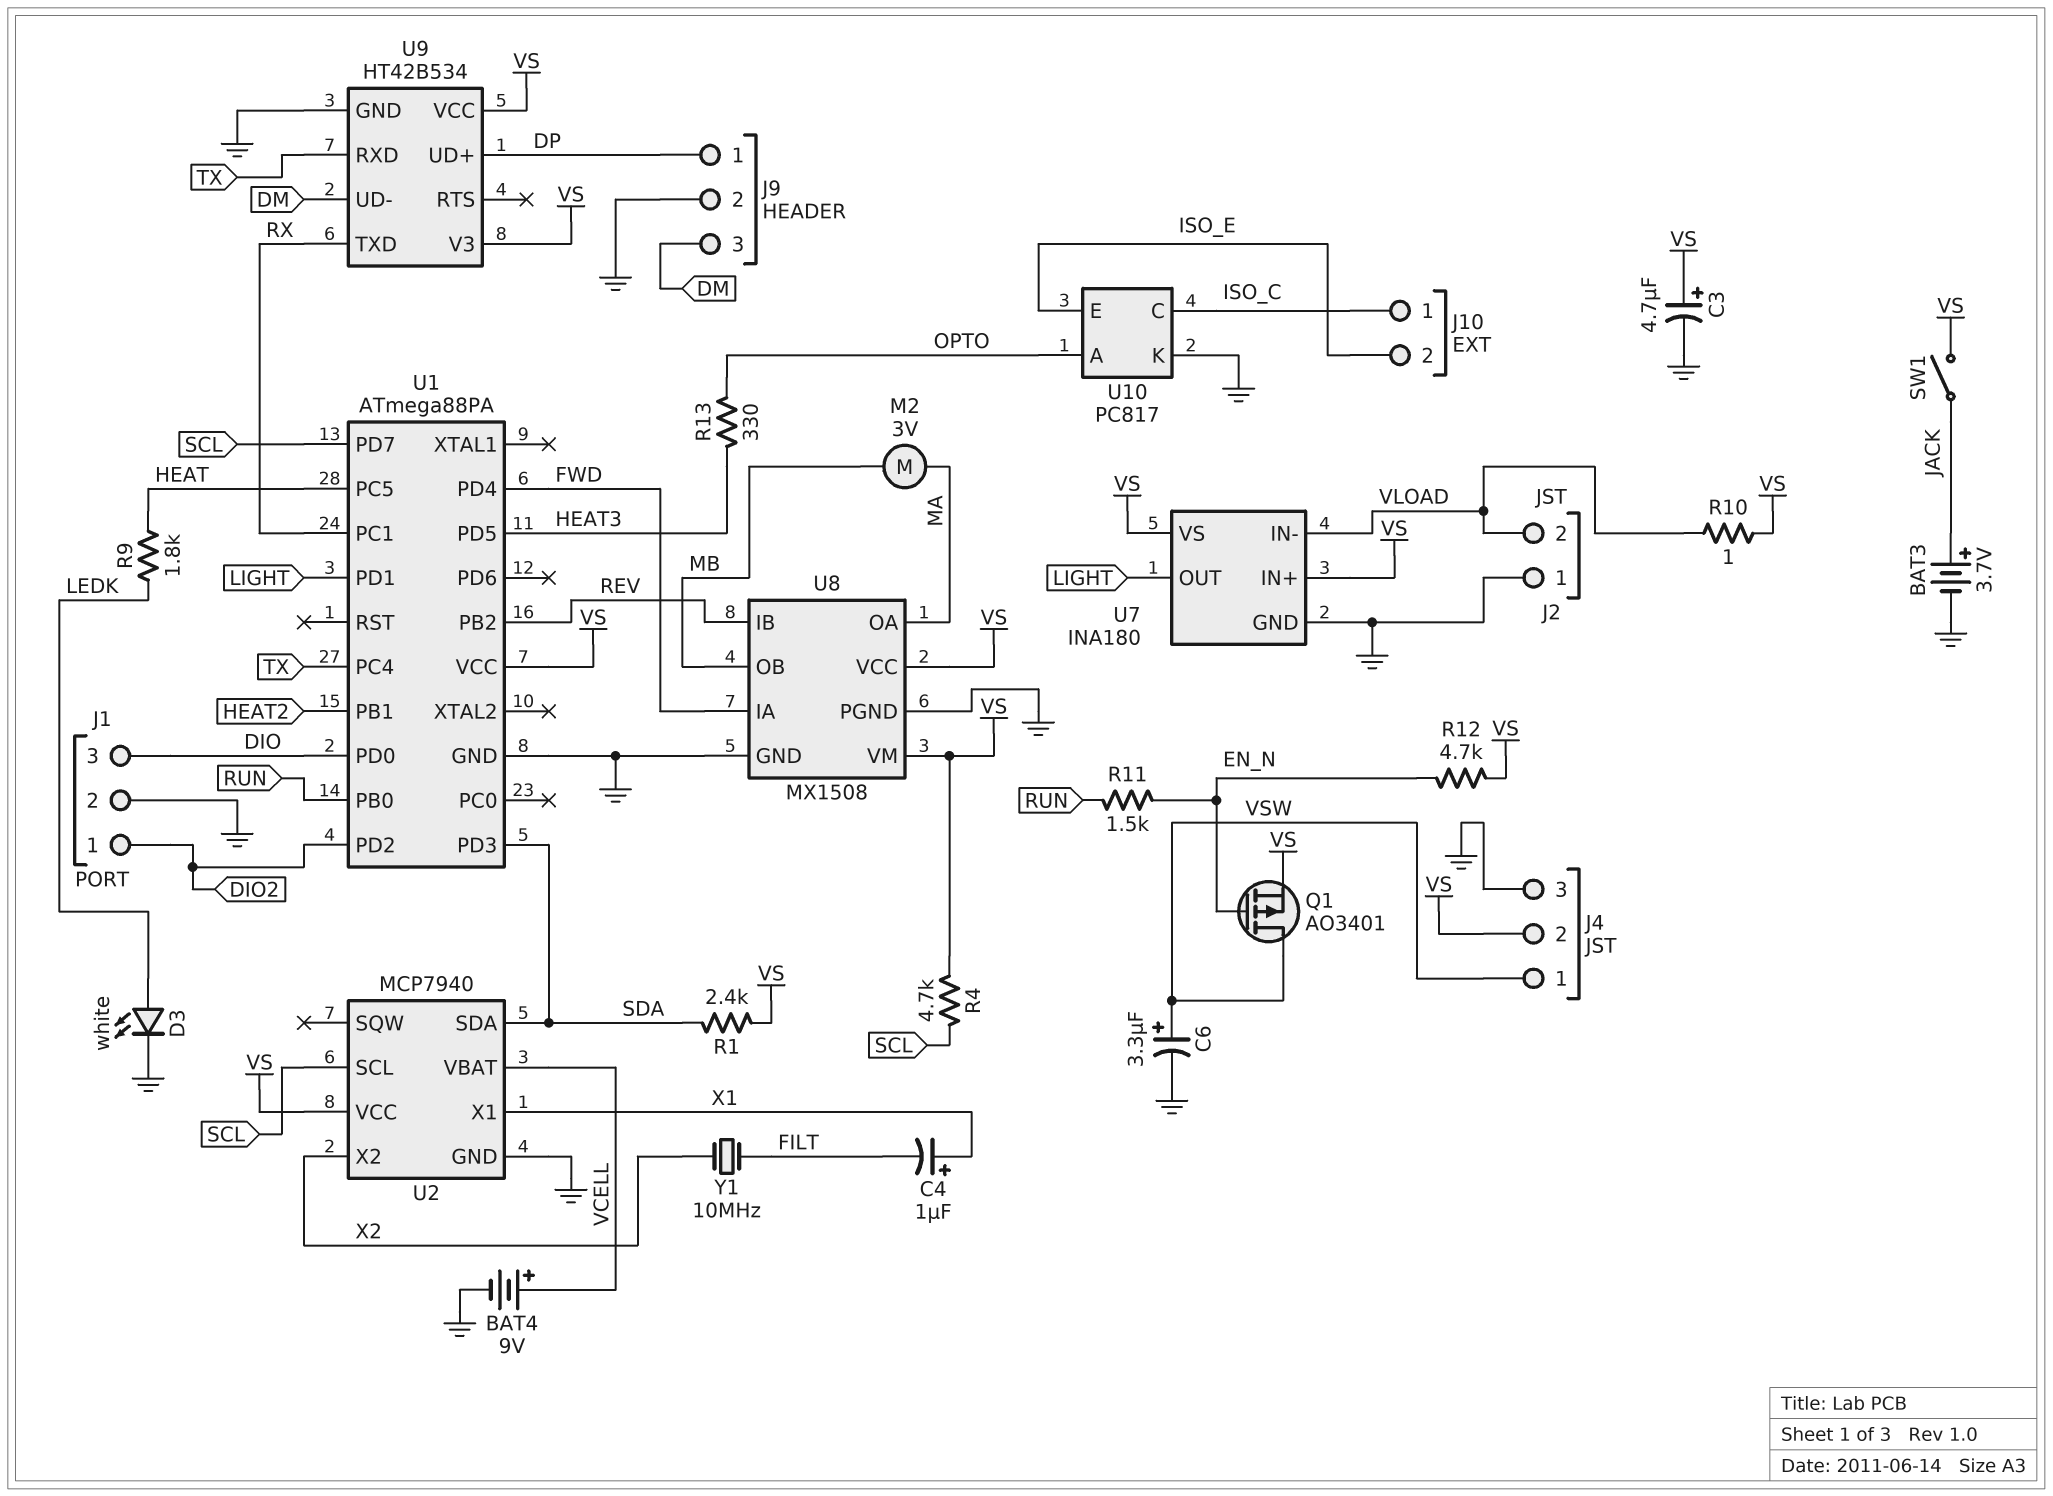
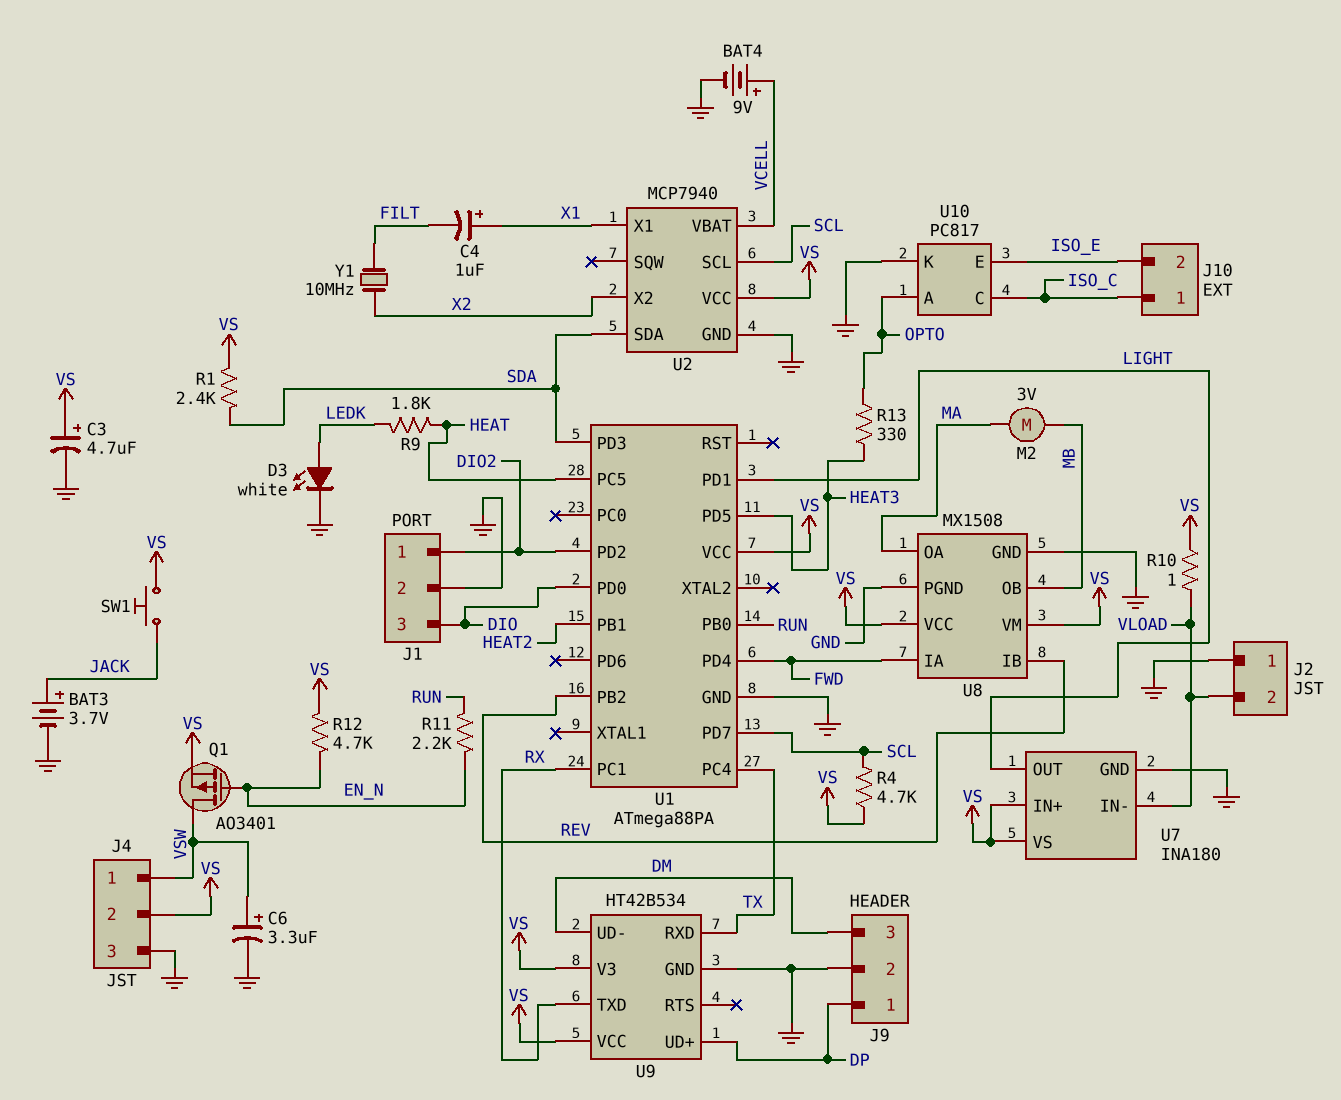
R11: 1.5k (EN_N, RUN) -> 2.2k (EN_N, RUN)
SW1: switch (JACK, VS) -> button (JACK, VS)

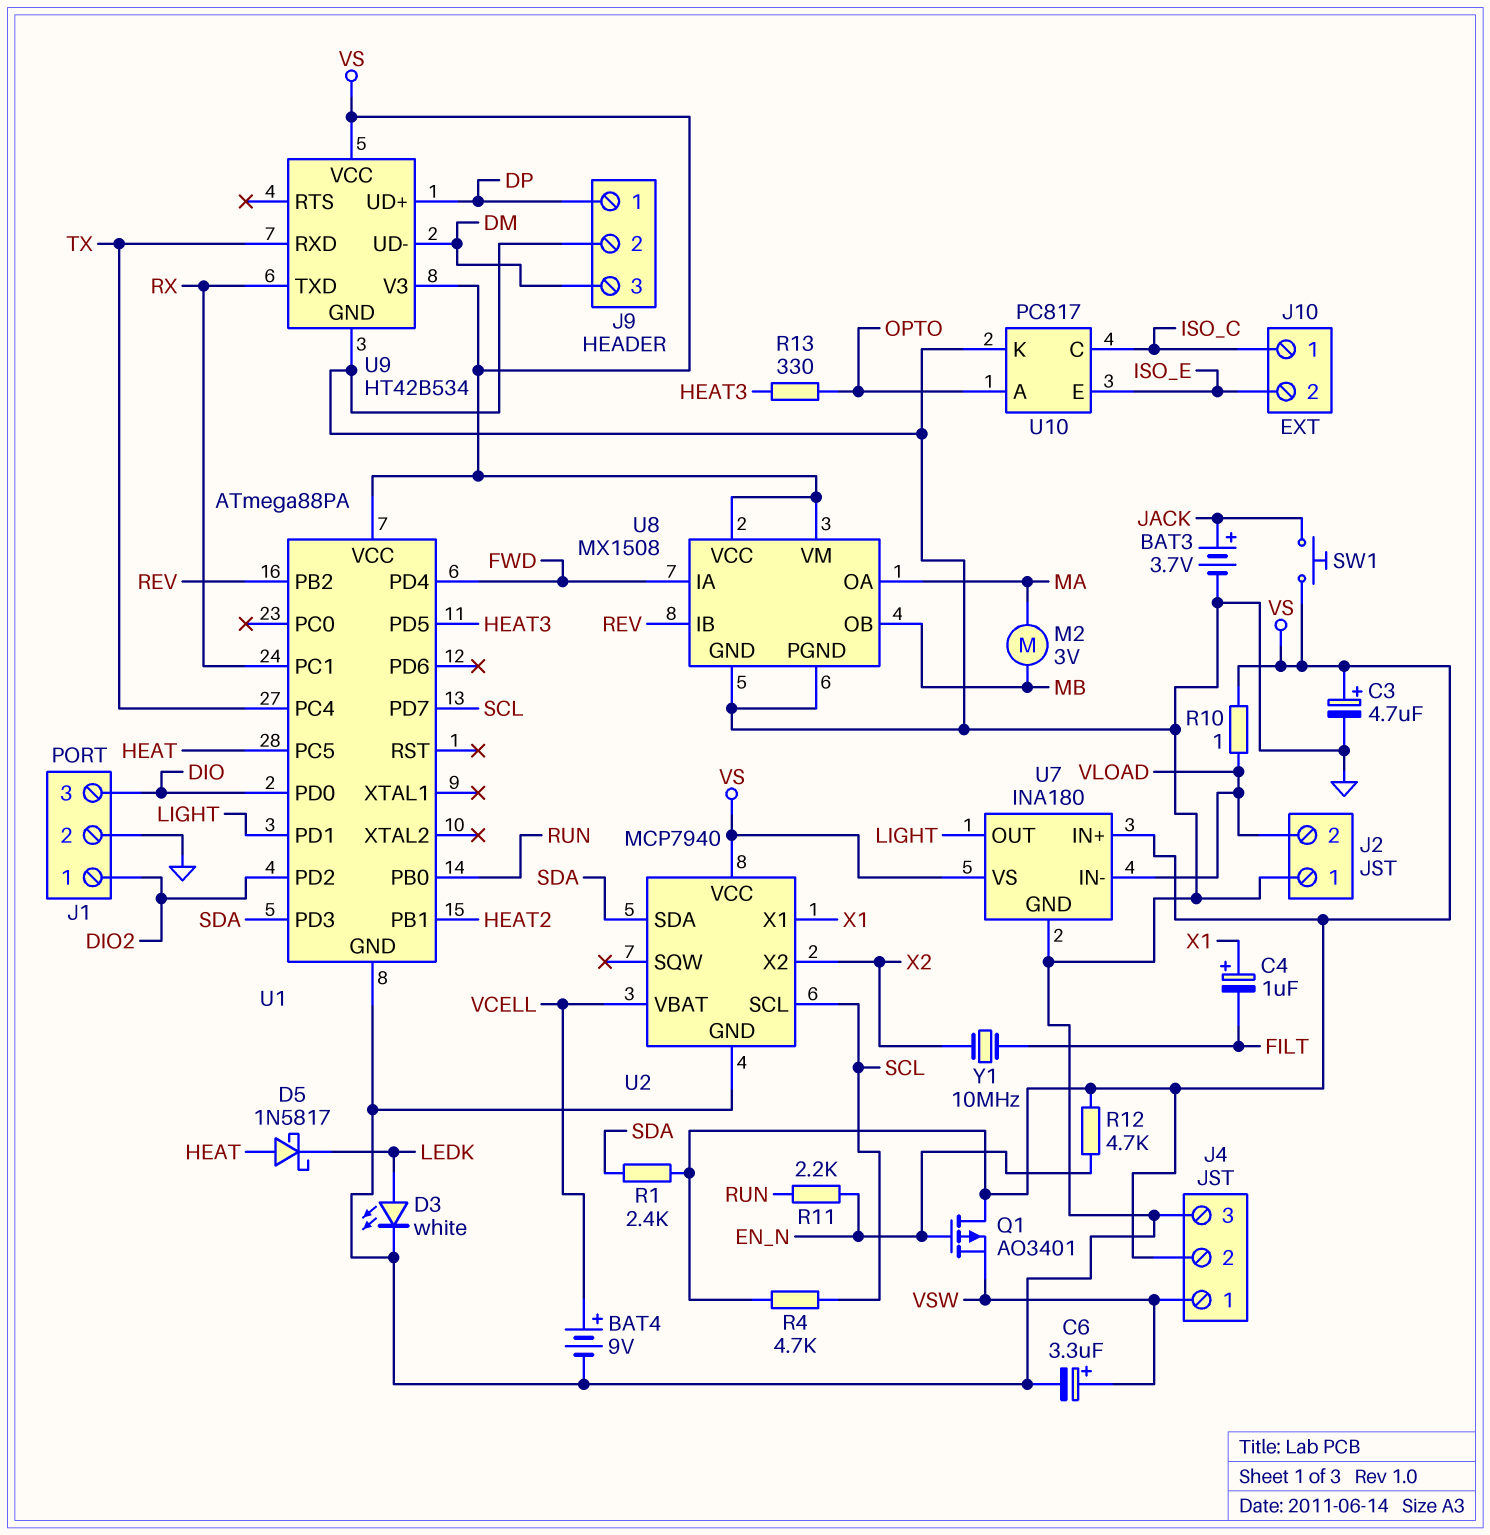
D5: none -> schottky 1N5817 (A HEAT, K LEDK)
Q1: PMOS AO3401 (G EN_N, D VSW, S VS) -> PMOS AO3401 (G EN_N, D VS, S VSW)
R9: 1.8k (HEAT, LEDK) -> none

